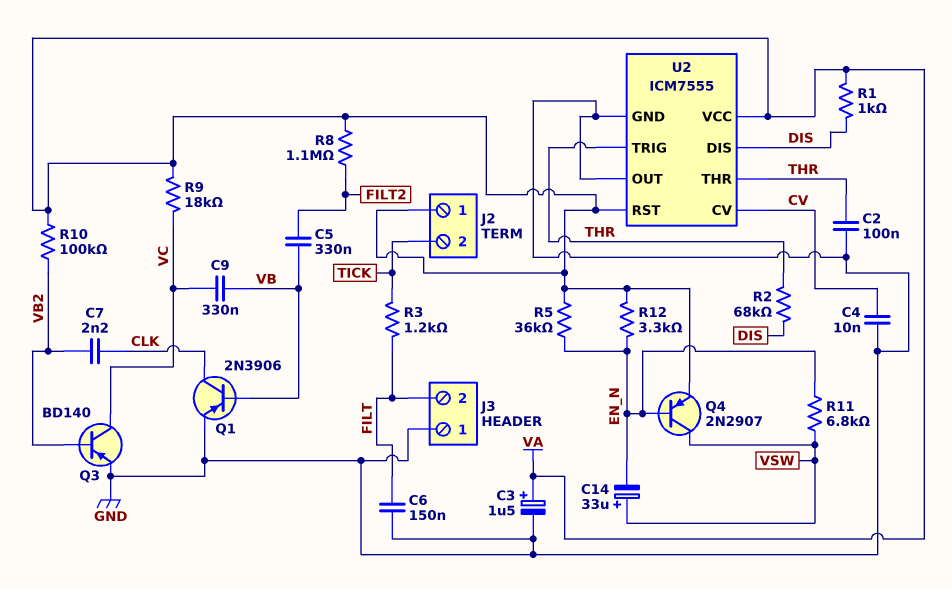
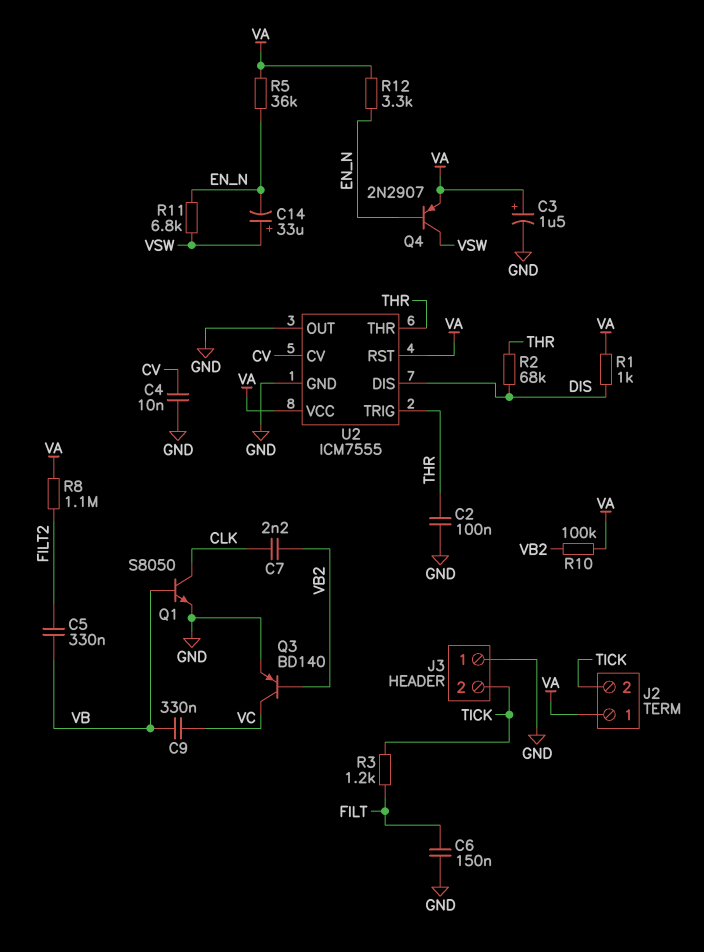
J3 pin 2: FILT -> TICK
Q1: PNP 2N3906 (B VB, C CLK, E GND) -> NPN S8050 (B VB, C CLK, E GND)
R9: 18k (VA, VC) -> none

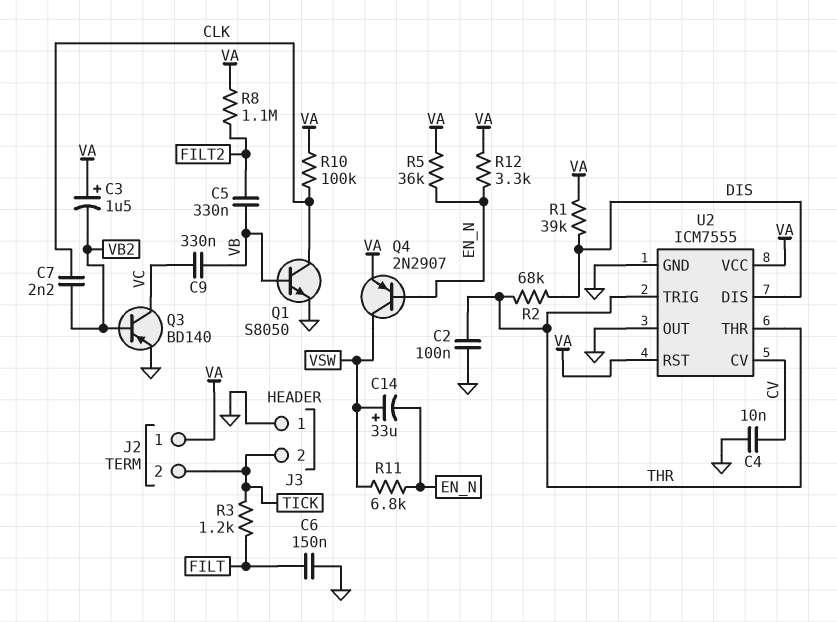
C3: 1.5uF (plus VA, minus GND) -> 1.5uF (plus VA, minus VB2)
R1: 1k (DIS, VA) -> 39k (DIS, VA)
R10: 100k (VA, VB2) -> 100k (CLK, VA)

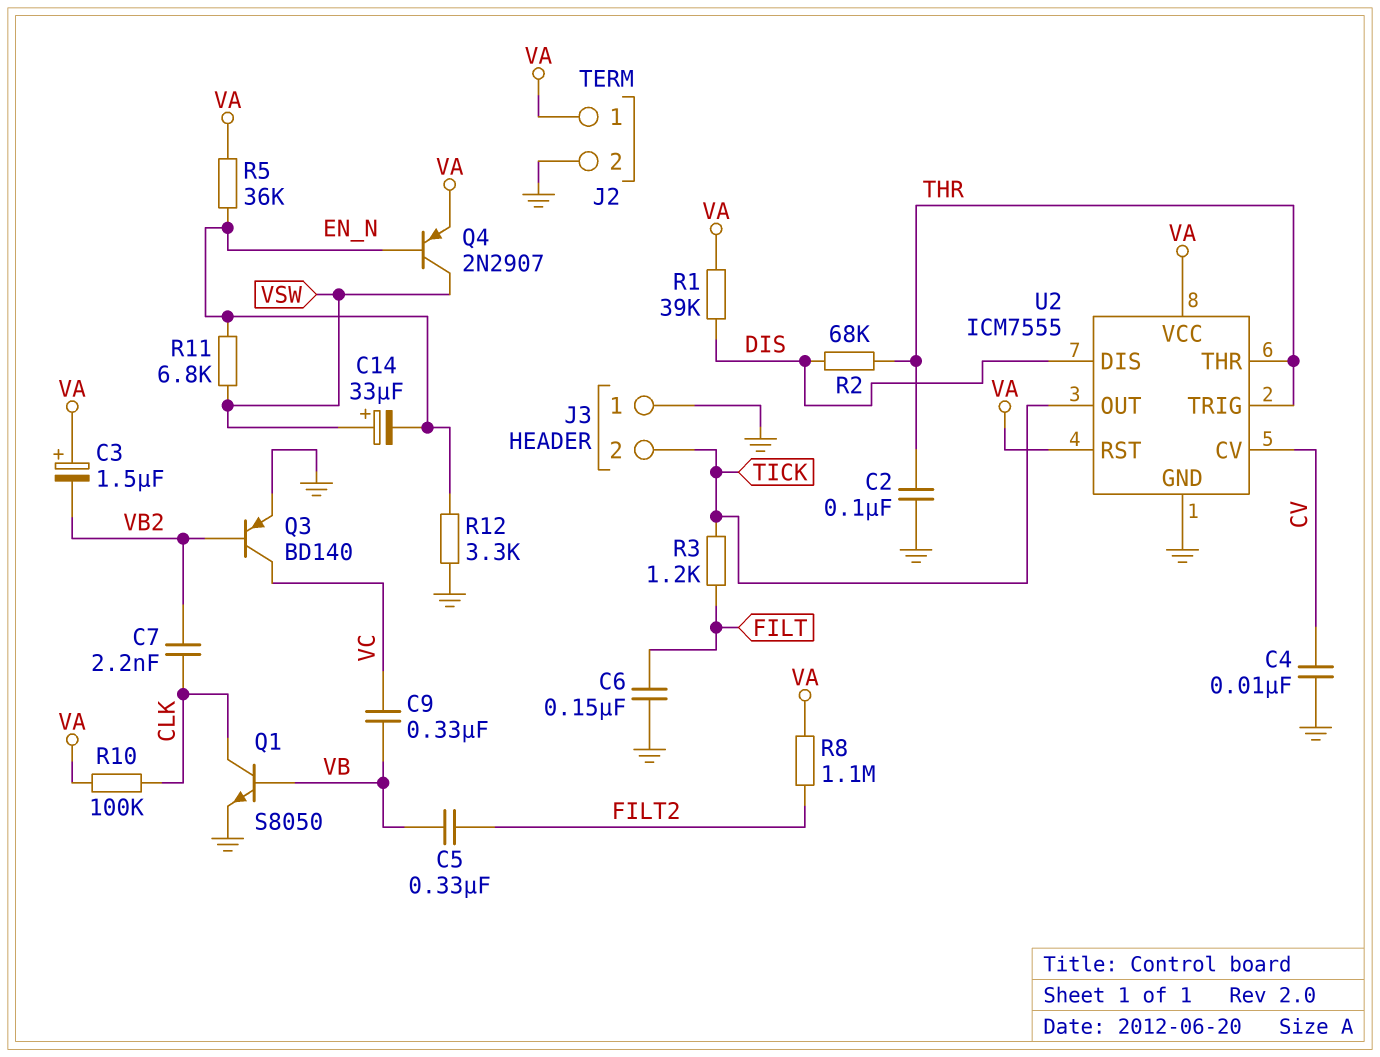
J2 pin 2: TICK -> GND
R12: 3.3k (EN_N, VA) -> 3.3k (EN_N, GND)
U2 pin OUT: GND -> TICK

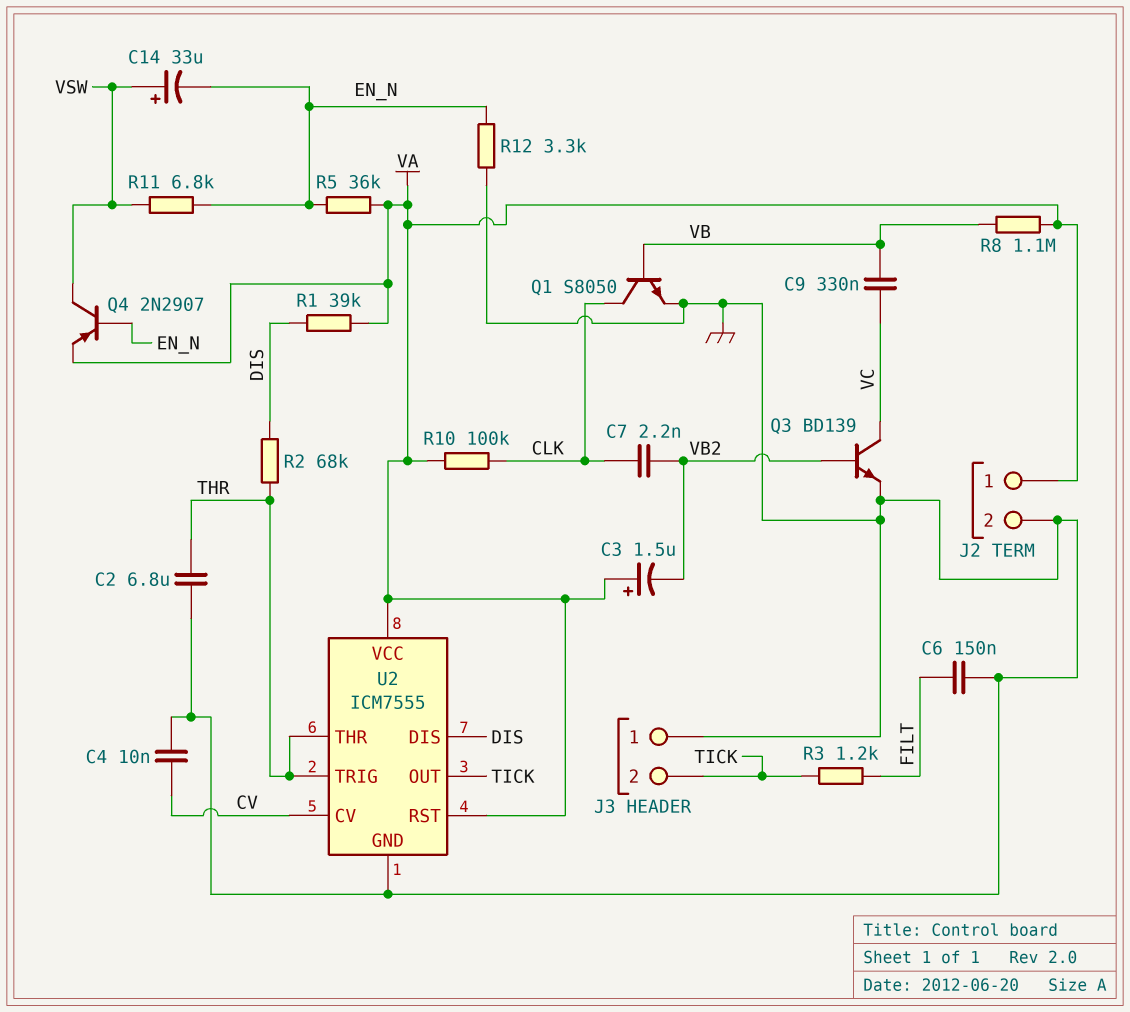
C2: 100nF (GND, THR) -> 6.8uF (GND, THR)
C5: 330nF (FILT2, VB) -> none
Q3: PNP BD140 (B VB2, C VC, E GND) -> NPN BD139 (B VB2, C VC, E GND)
R8: 1.1M (FILT2, VA) -> 1.1M (VA, VB)

